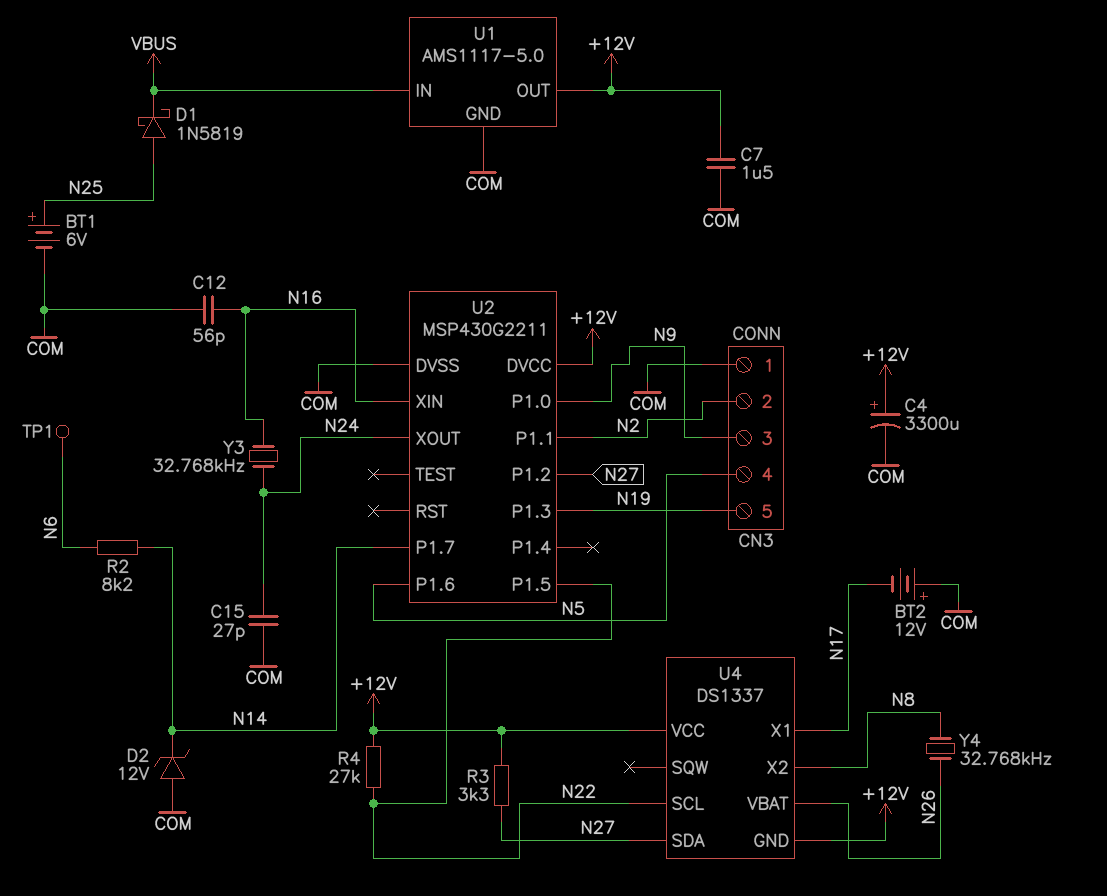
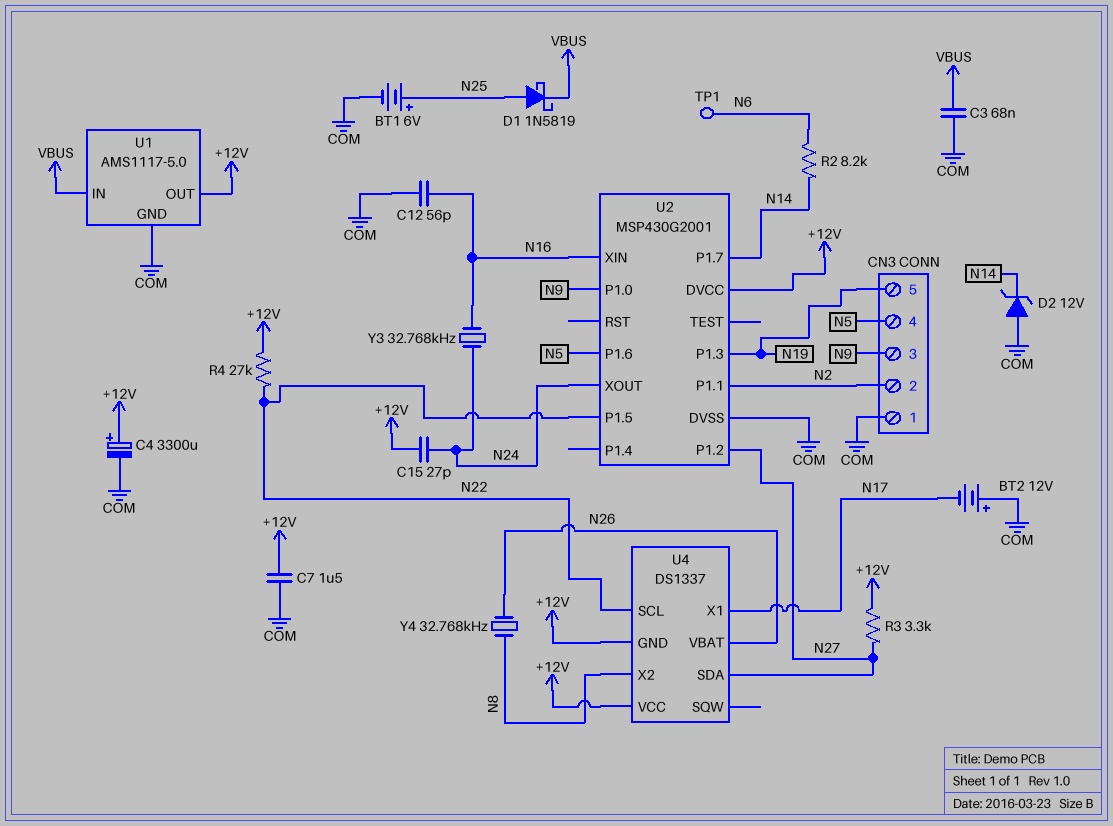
C3: none -> 68nF (COM, VBUS)
C15: 27pF (COM, N24) -> 27pF (+12V, N24)
U2: MSP430G2211 -> MSP430G2001

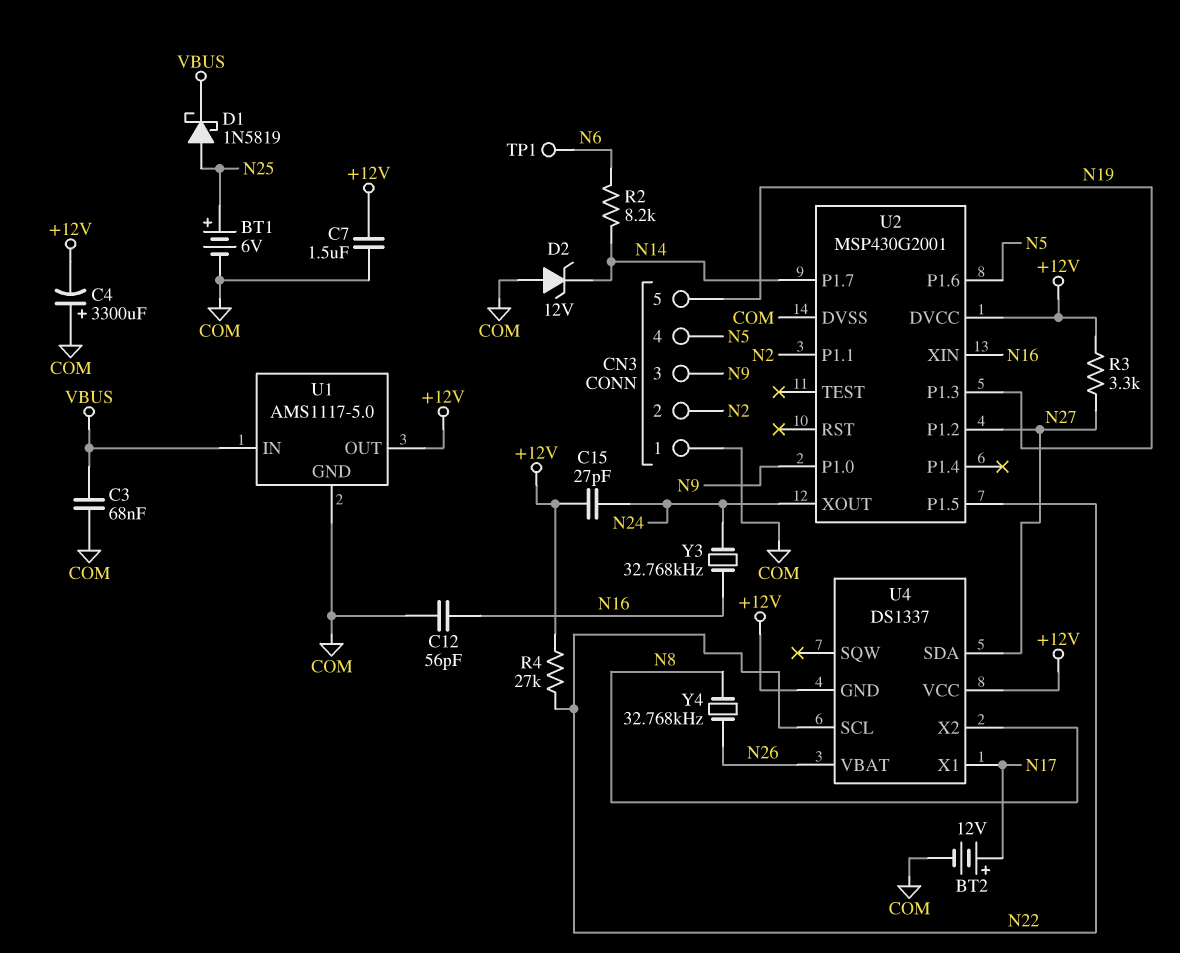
BT2: 12V (plus COM, minus N17) -> 12V (plus N17, minus COM)
C4: 3300uF (plus +12V, minus COM) -> 3300uF (plus COM, minus +12V)

